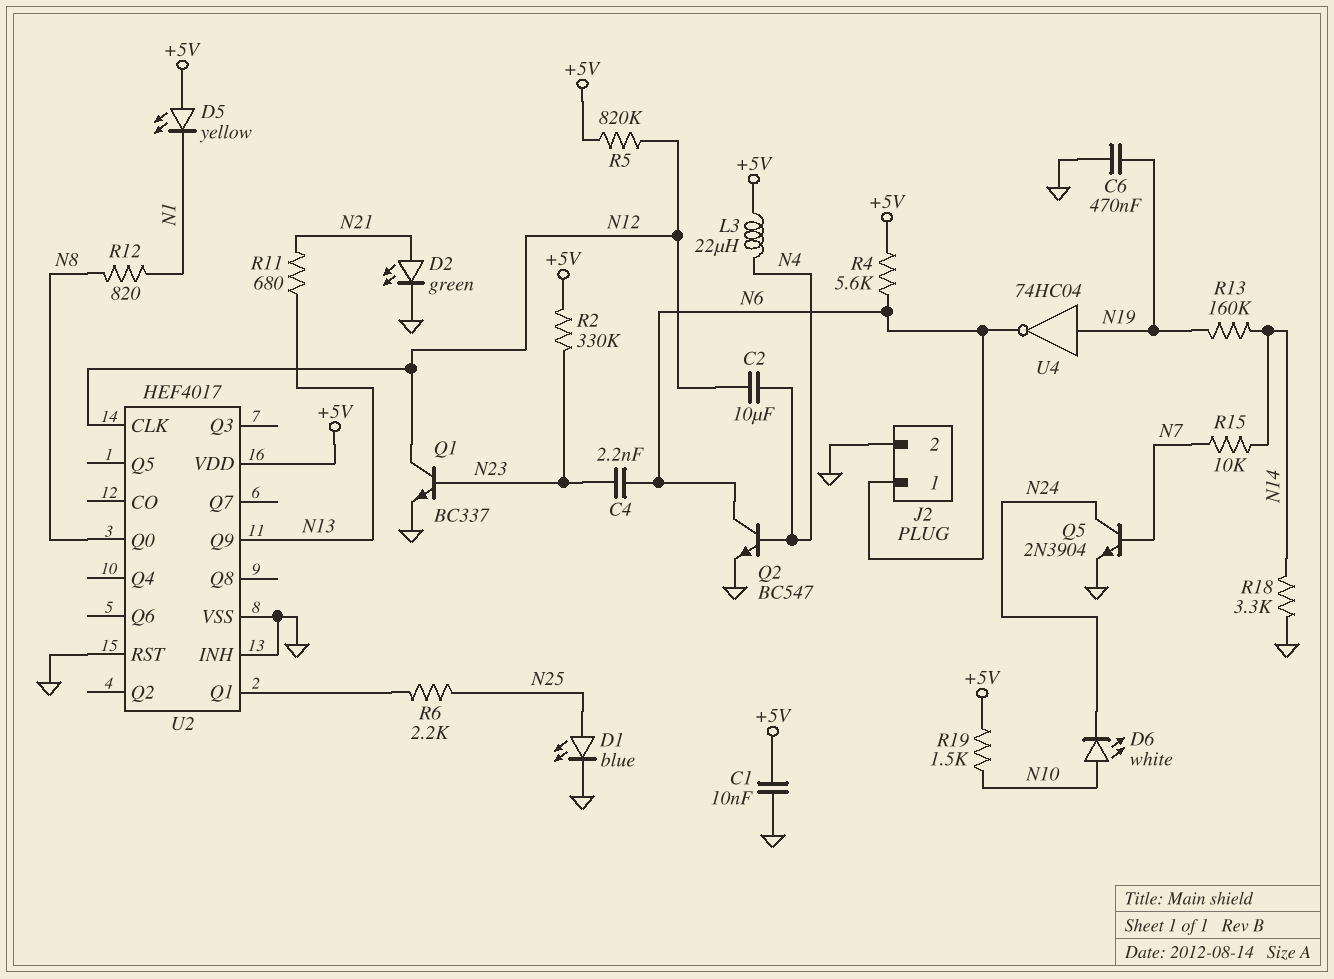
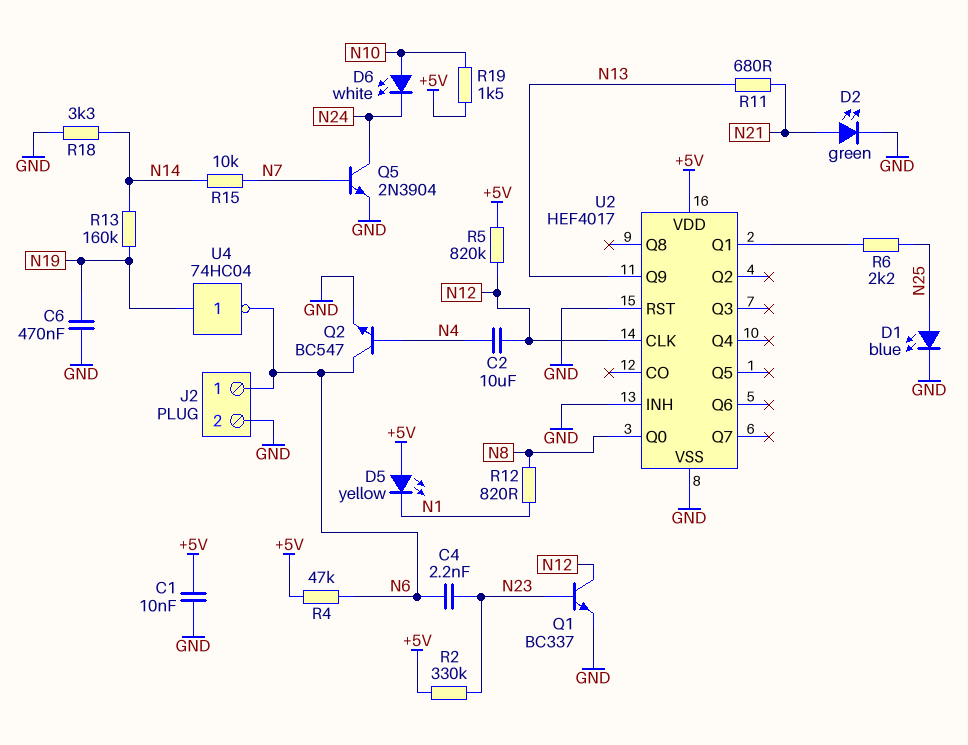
L3: 22uH (+5V, N4) -> none
R4: 5.6k (+5V, N6) -> 47k (+5V, N6)

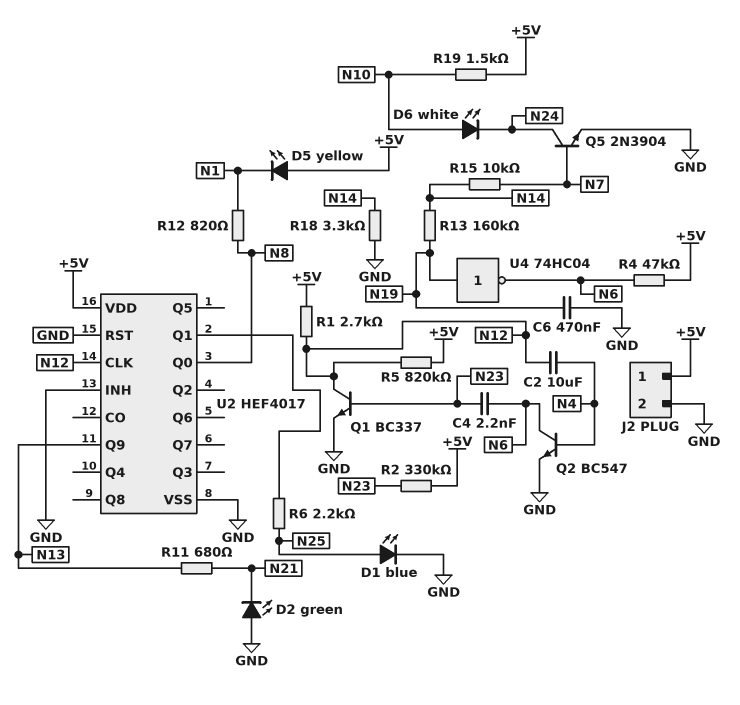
C1: 10nF (+5V, GND) -> none
D2: LED green (A N21, K GND) -> LED green (A GND, K N21)
J2 pin 1: N6 -> +5V
R1: none -> 2.7k (+5V, N12)

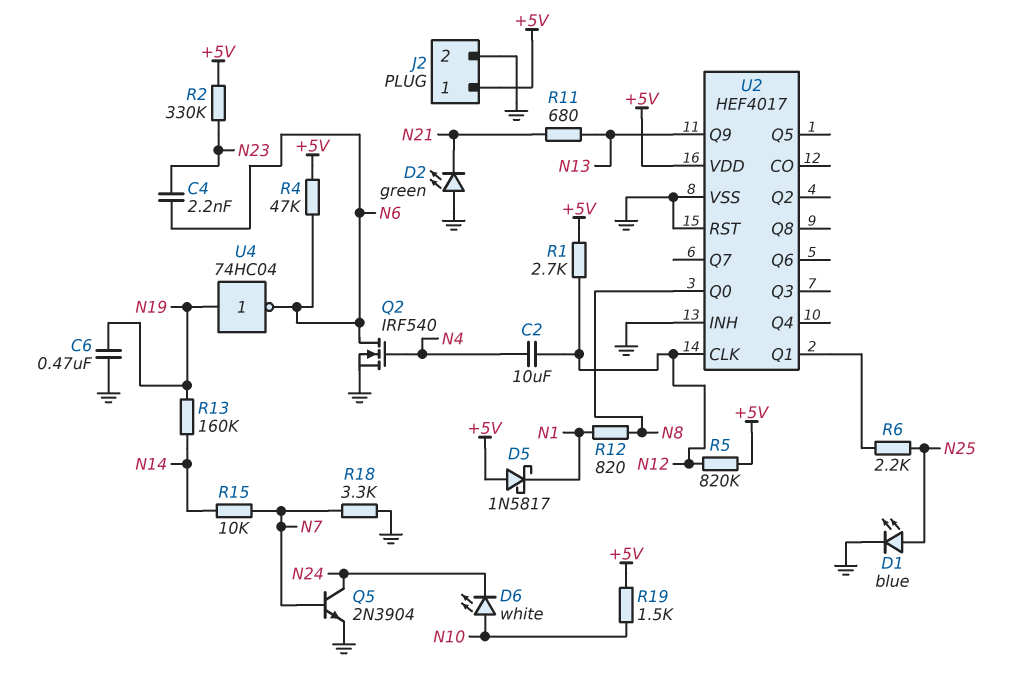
D5: LED yellow (A +5V, K N1) -> schottky 1N5817 (A +5V, K N1)
Q1: NPN BC337 (B N23, C N12, E GND) -> none
Q2: NPN BC547 (B N4, C N6, E GND) -> NMOS IRF540 (G N4, D N6, S GND)
R18: 3.3k (GND, N14) -> 3.3k (GND, N7)

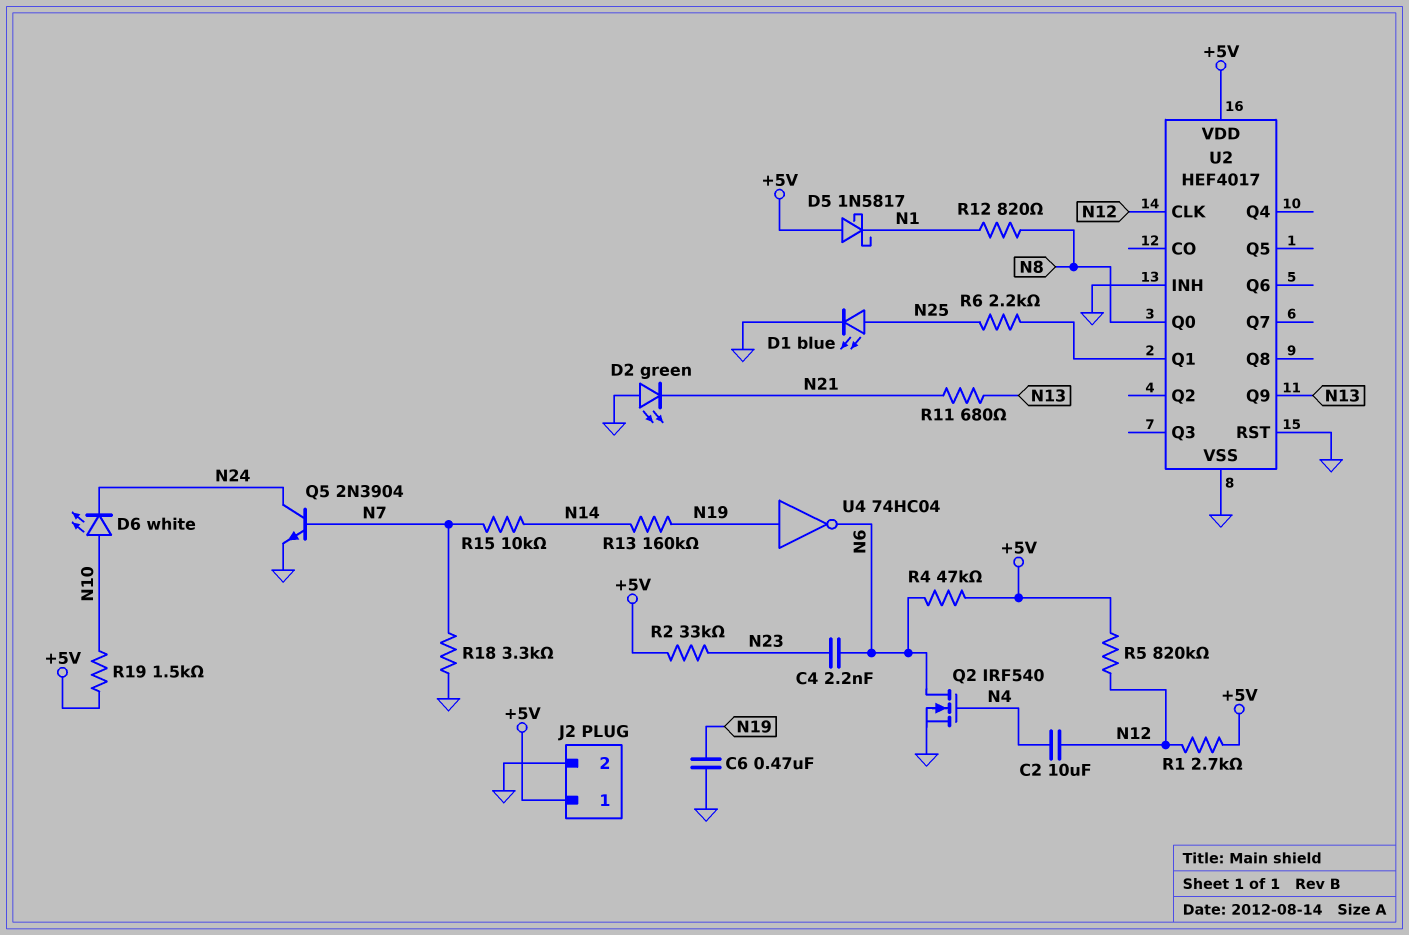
R2: 330k (+5V, N23) -> 33k (+5V, N23)

